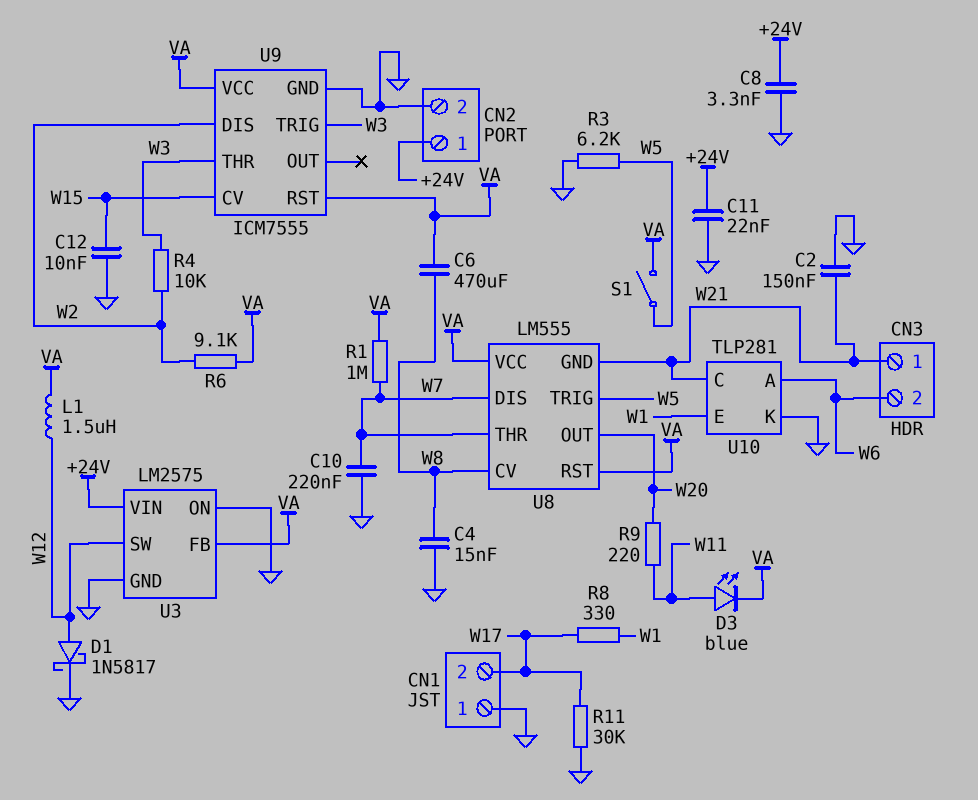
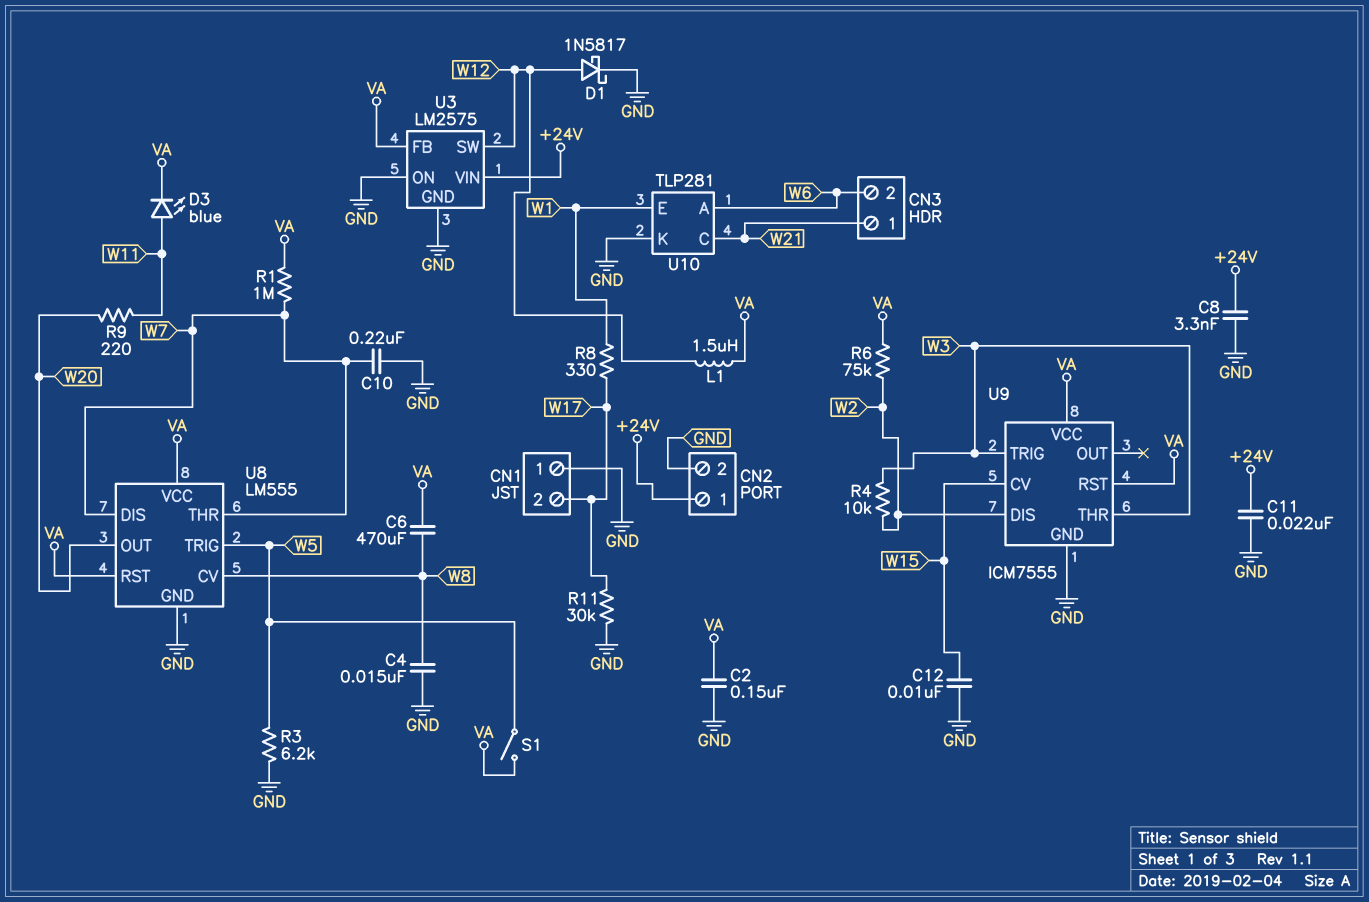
C2: 150nF (GND, W21) -> 150nF (GND, VA)
R6: 9.1k (VA, W2) -> 75k (VA, W2)
U8 pin GND: W21 -> GND

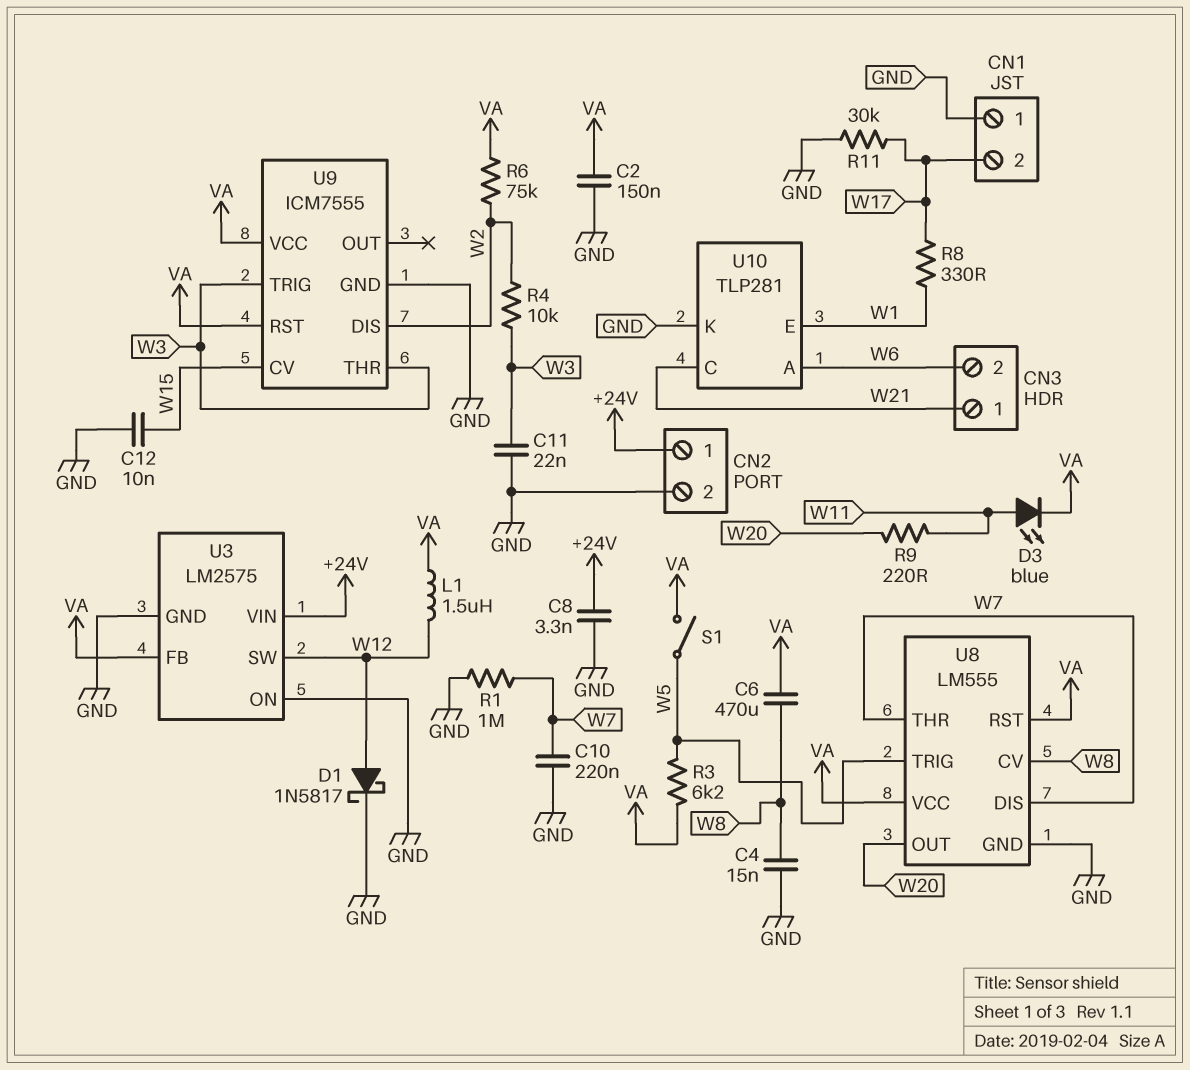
C11: 22nF (+24V, GND) -> 22nF (GND, W3)
R1: 1M (VA, W7) -> 1M (GND, W7)
R3: 6.2k (GND, W5) -> 6.2k (VA, W5)

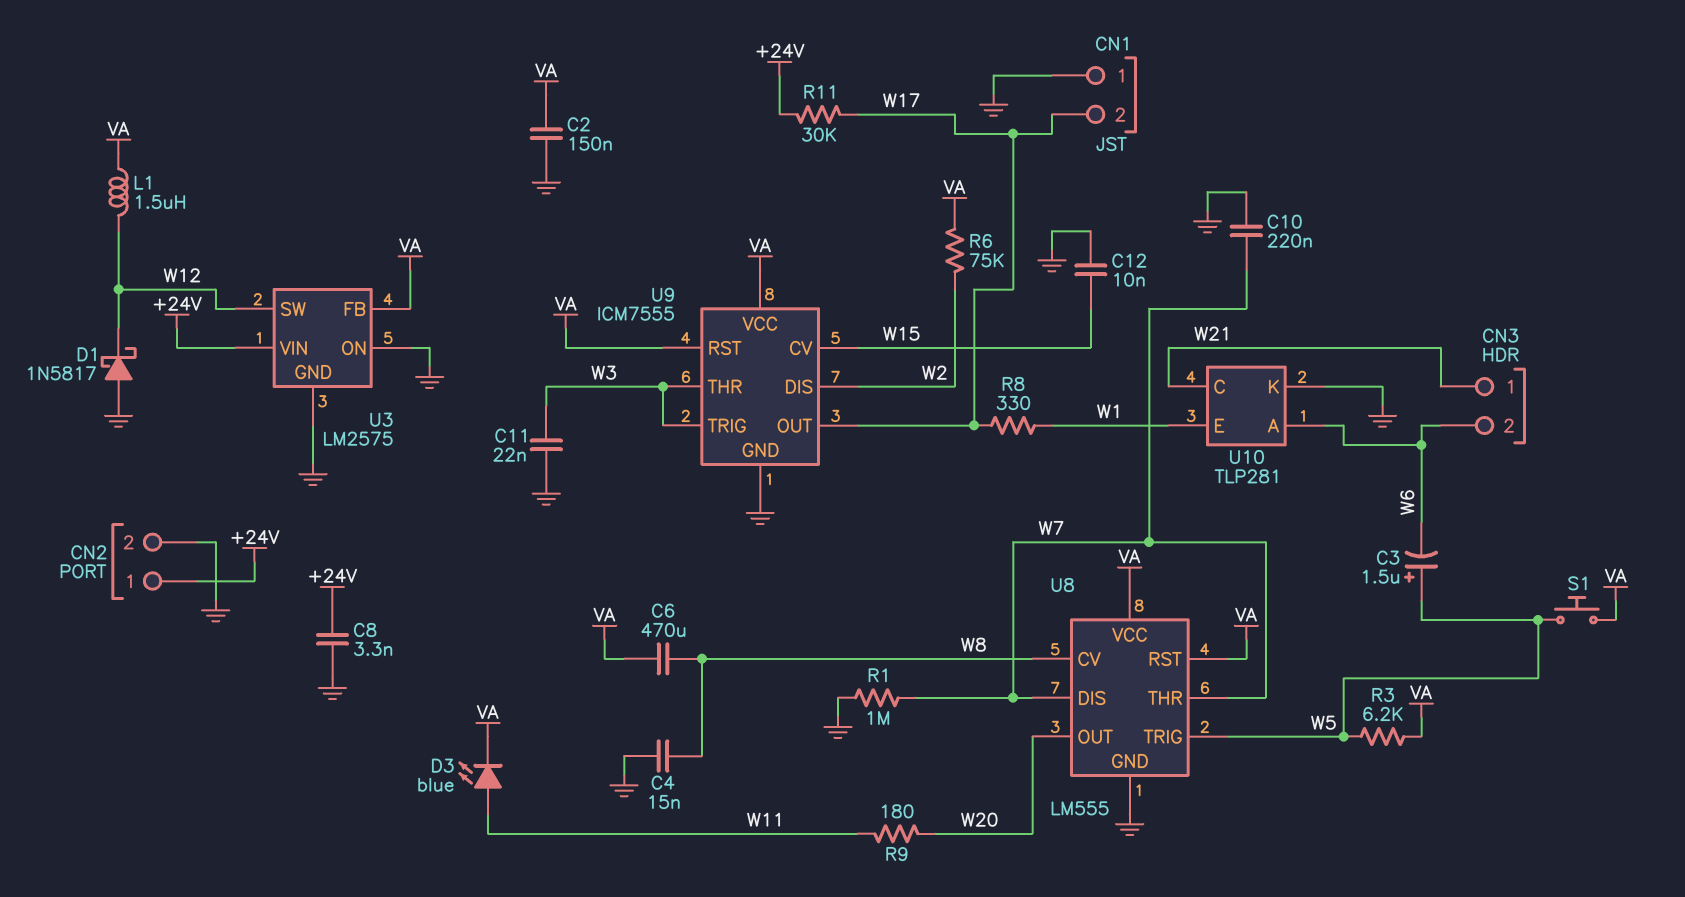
C3: none -> 1.5uF (plus W5, minus W6)
D1: schottky 1N5817 (A W12, K GND) -> schottky 1N5817 (A GND, K W12)
R4: 10k (W2, W3) -> none
R9: 220 (W11, W20) -> 180 (W11, W20)
R11: 30k (GND, W17) -> 30k (+24V, W17)
S1: switch (VA, W5) -> button (VA, W5)
U9 pin OUT: none -> W17

